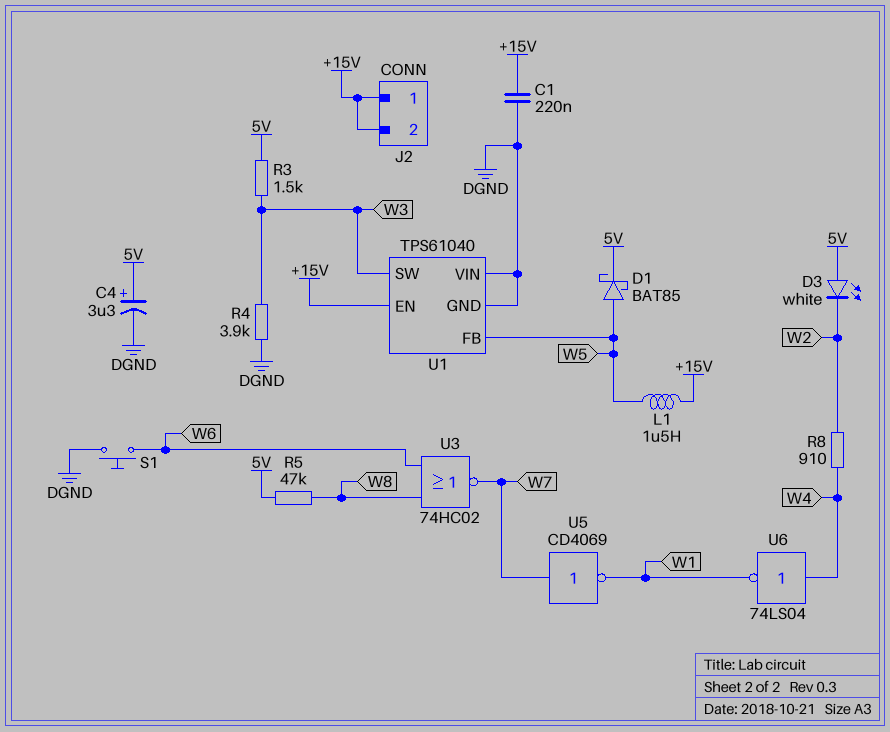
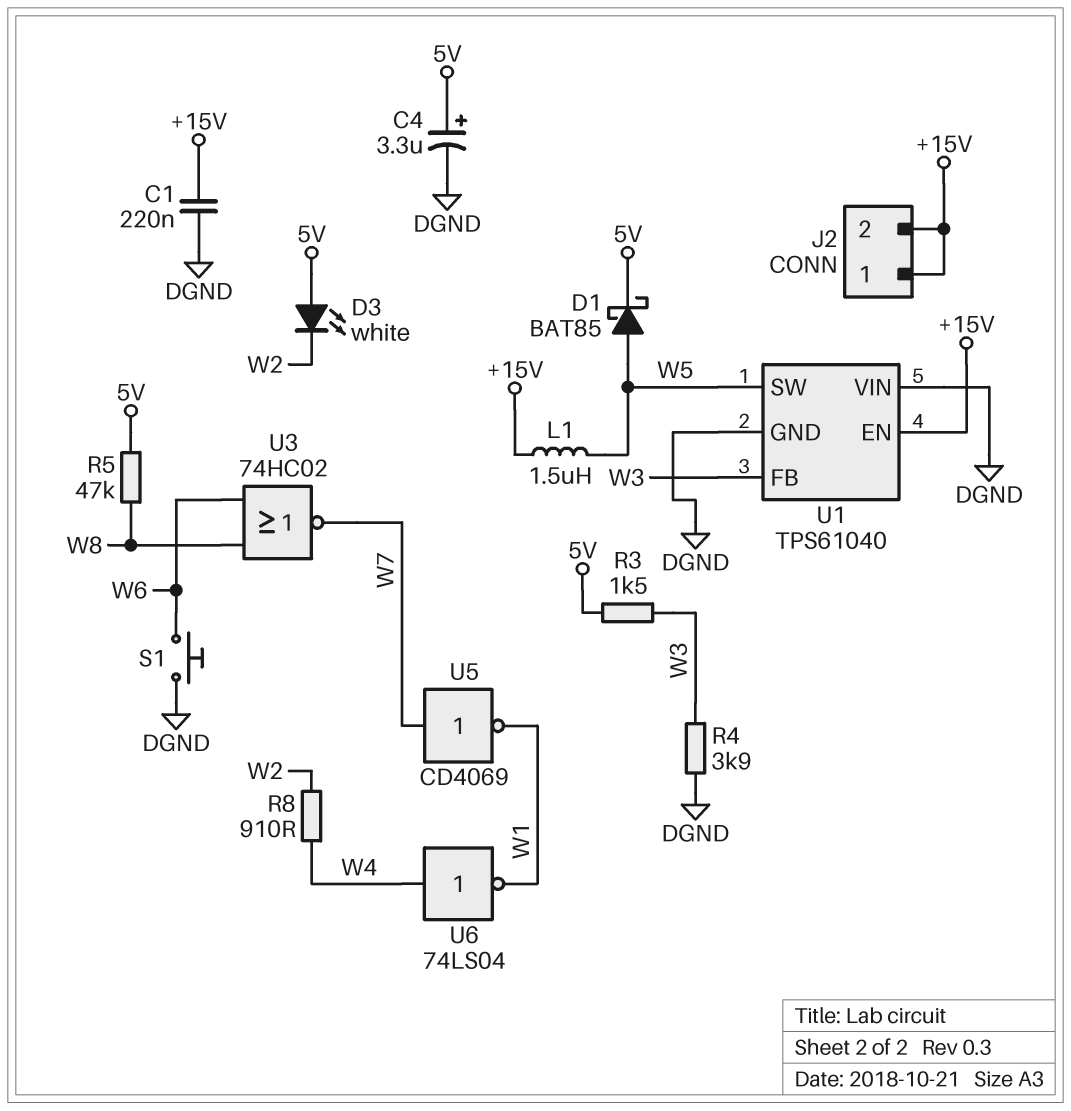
U1 pin FB: W5 -> W3
U1 pin SW: W3 -> W5

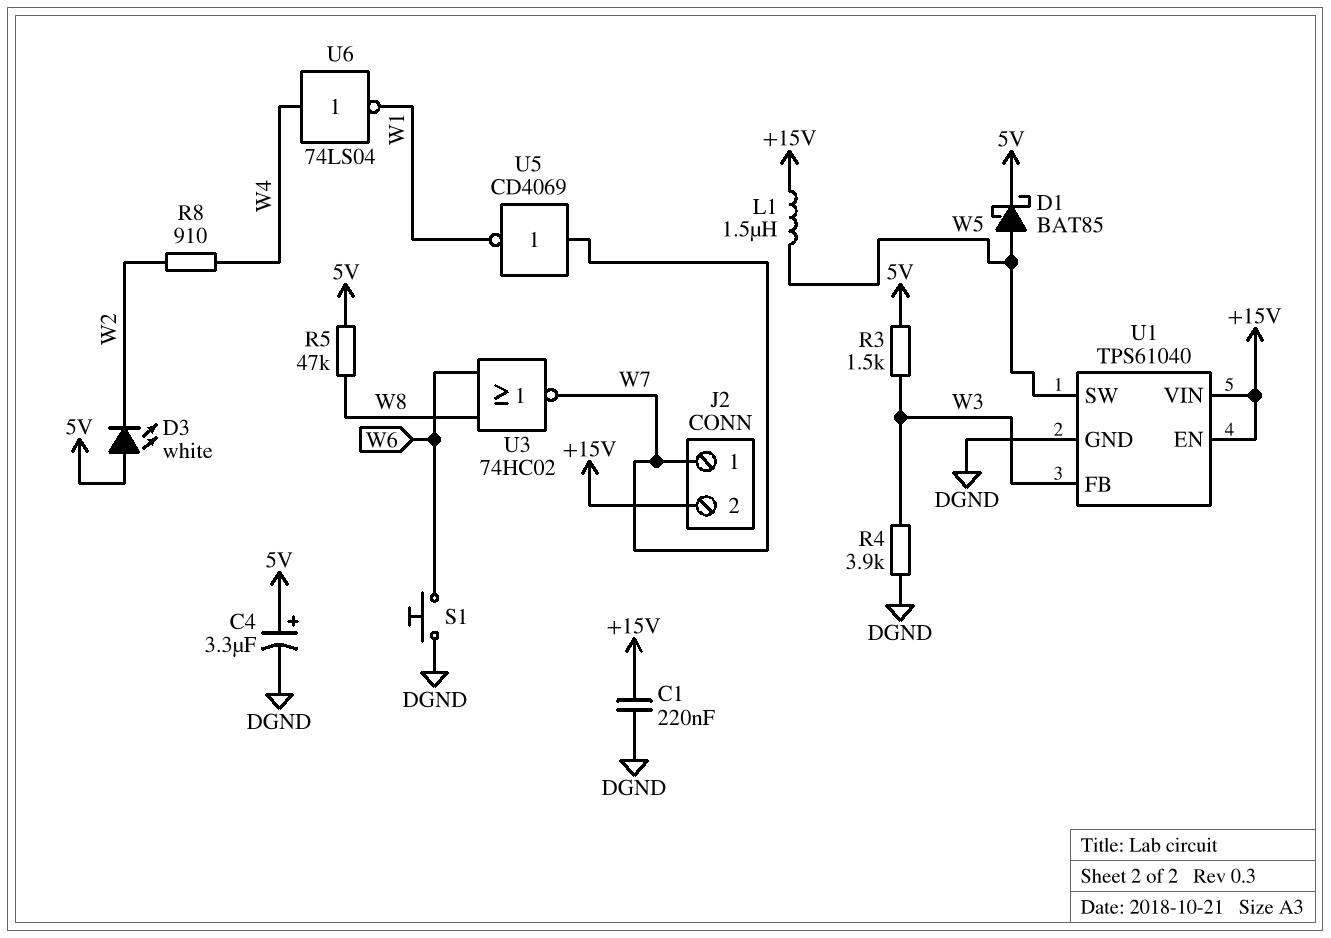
J2 pin 1: +15V -> W7
U1 pin VIN: DGND -> +15V

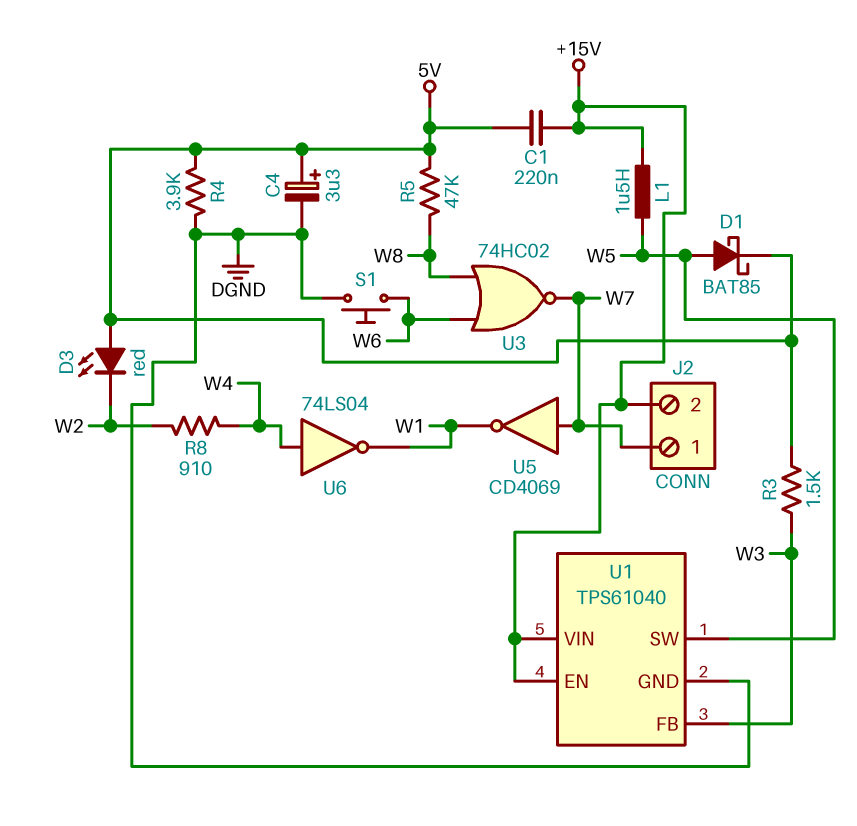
C1: 220nF (+15V, DGND) -> 220nF (+15V, 5V)
D3: LED white (A 5V, K W2) -> LED red (A 5V, K W2)
R4: 3.9k (DGND, W3) -> 3.9k (5V, DGND)

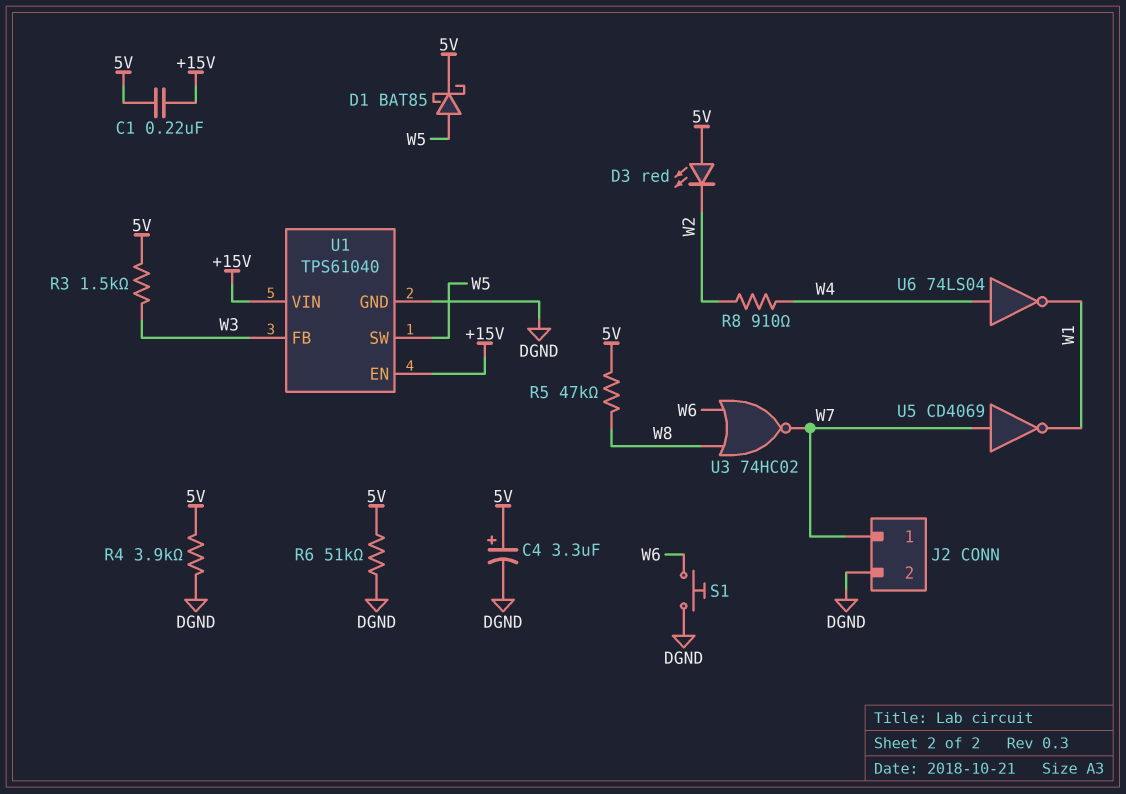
J2 pin 2: +15V -> DGND
L1: 1.5uH (+15V, W5) -> none
R6: none -> 51k (5V, DGND)

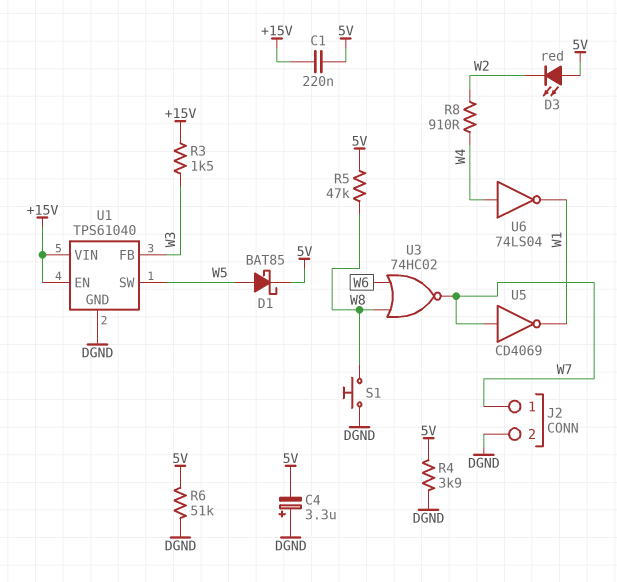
C4: 3.3uF (plus 5V, minus DGND) -> 3.3uF (plus DGND, minus 5V)
R3: 1.5k (5V, W3) -> 1.5k (+15V, W3)
S1: button (DGND, W6) -> button (DGND, W8)

